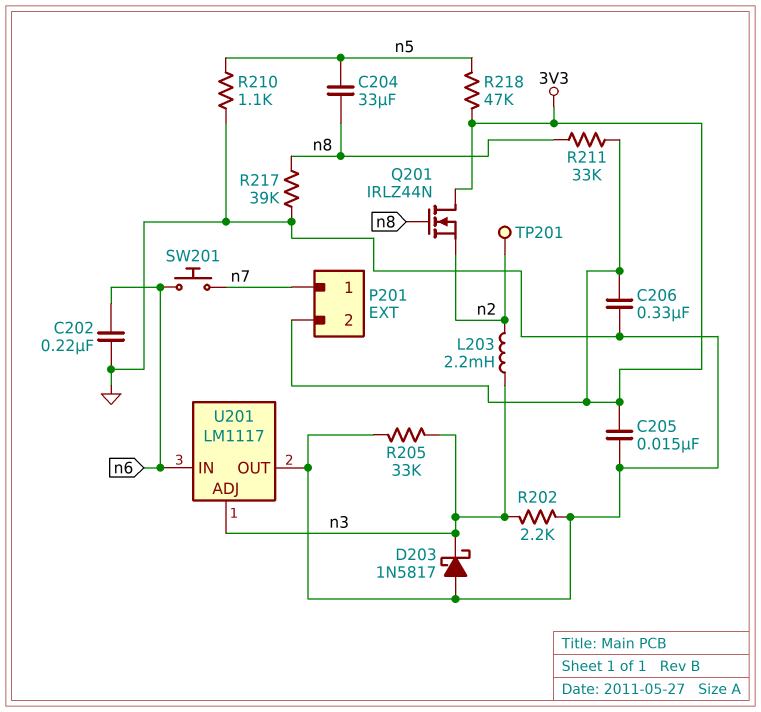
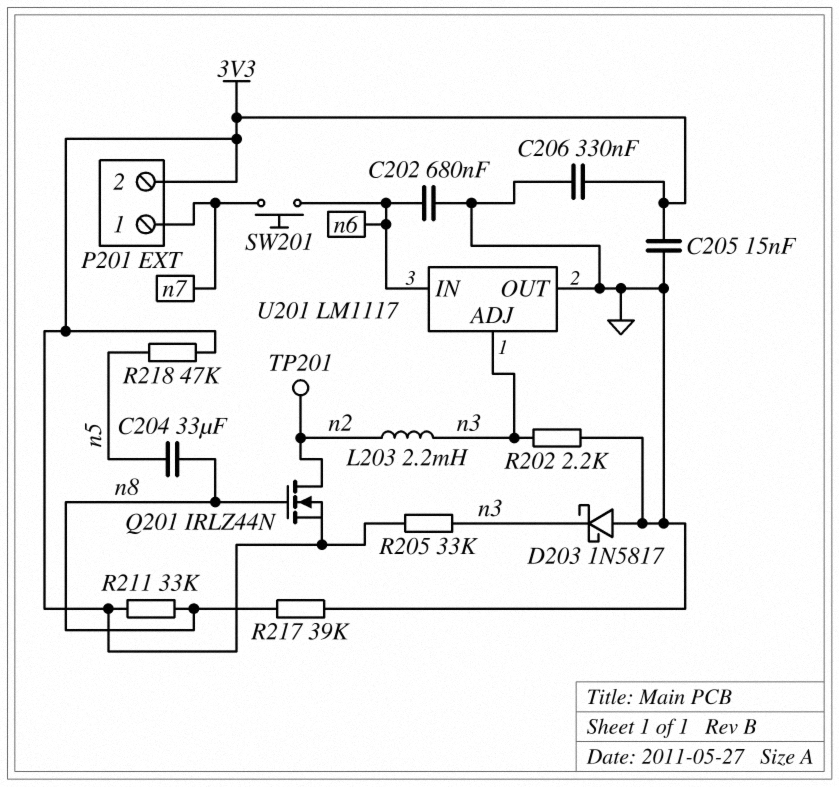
C202: 220nF (GND, n6) -> 680nF (GND, n6)
Q201: NMOS IRLZ44N (G n8, D 3V3, S n2) -> NMOS IRLZ44N (G n8, D n2, S 3V3)
R205: 33k (GND, n3) -> 33k (3V3, n3)
R210: 1.1k (GND, n5) -> none

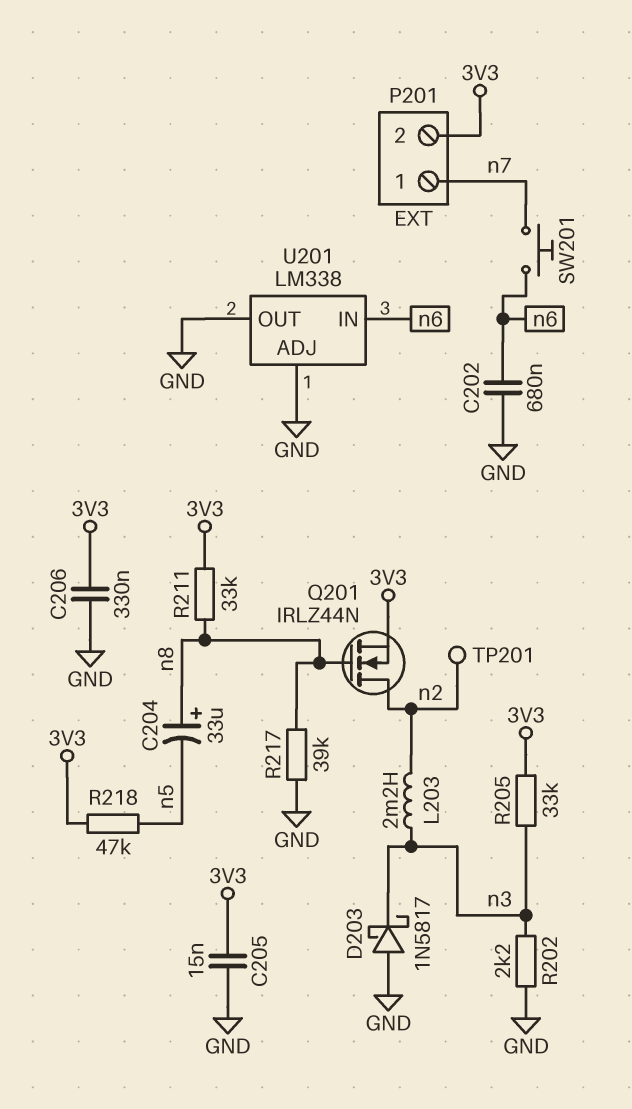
C204: 33uF (n5, n8) -> 33uF (plus n8, minus n5)
U201: LM1117 -> LM338
U201 pin ADJ: n3 -> GND

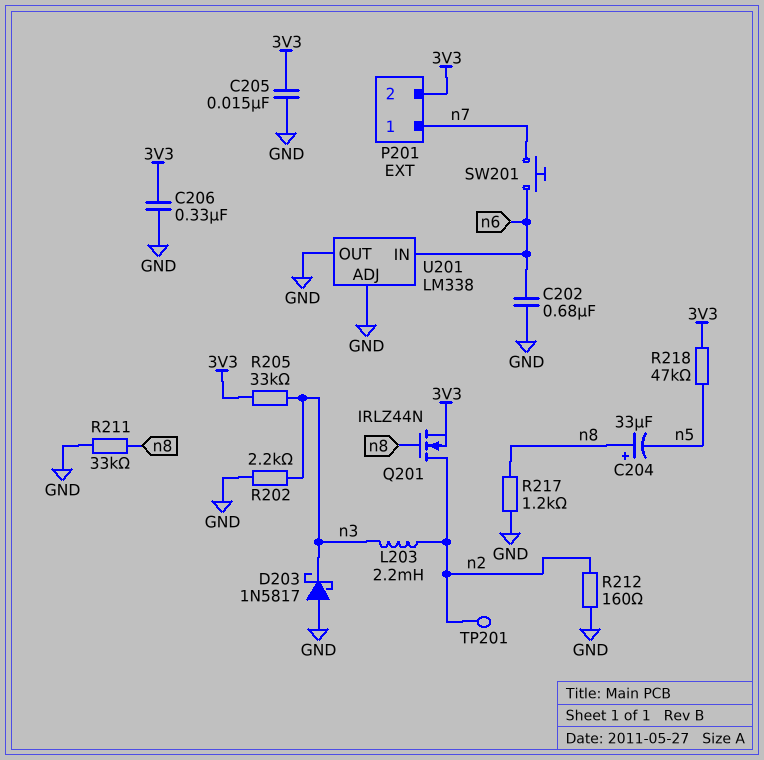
R211: 33k (3V3, n8) -> 33k (GND, n8)
R212: none -> 160 (GND, n2)
R217: 39k (GND, n8) -> 1.2k (GND, n8)

